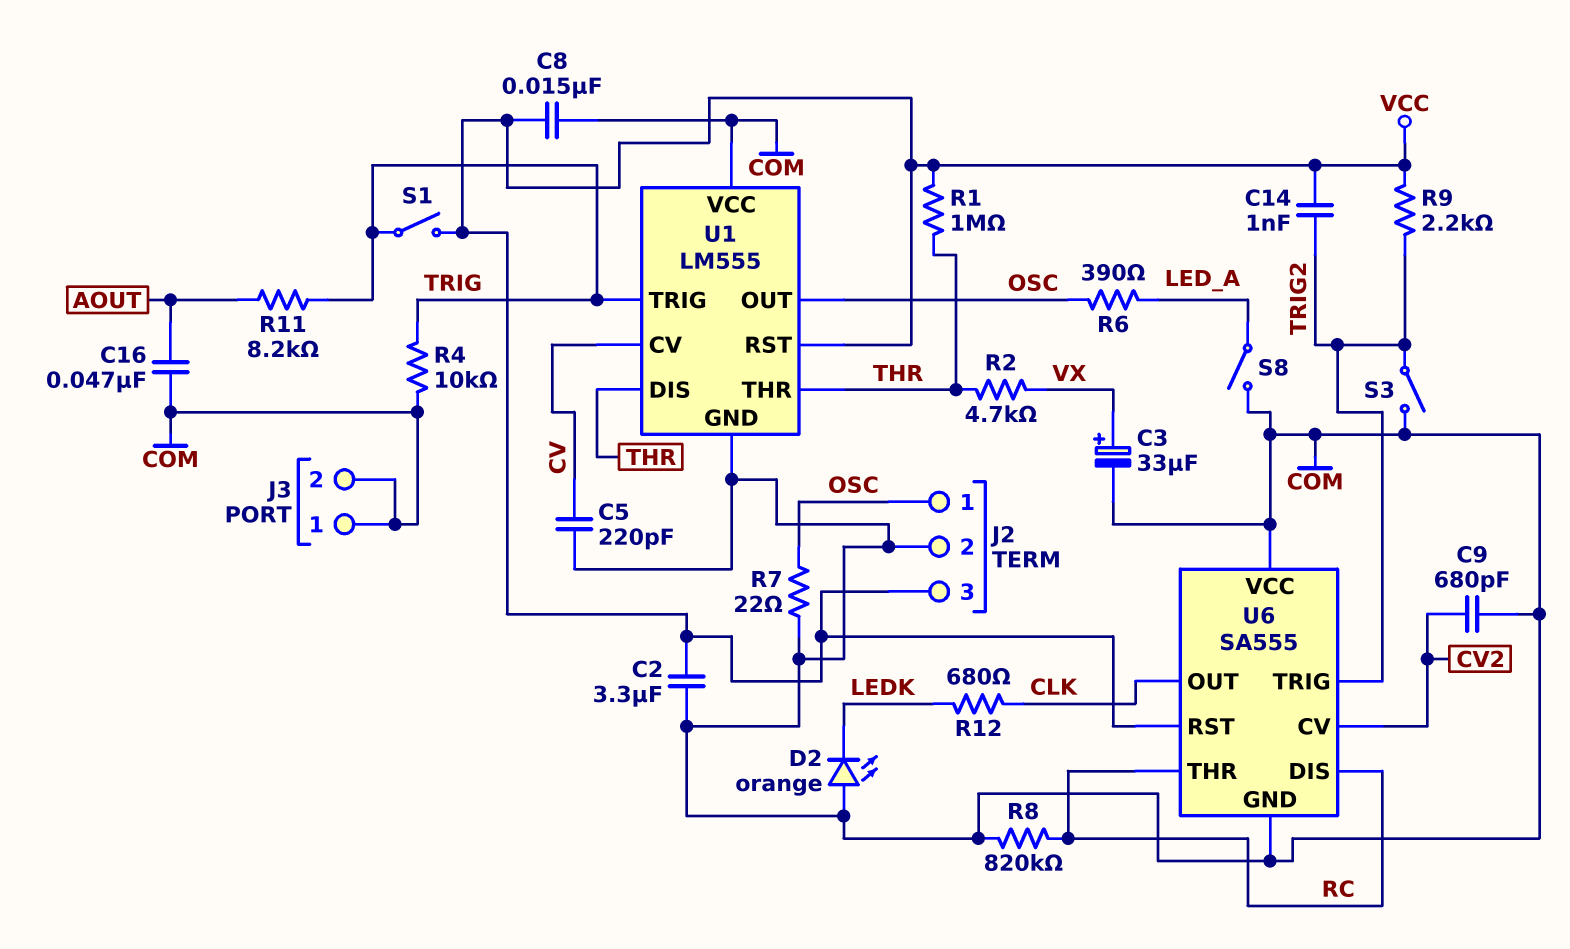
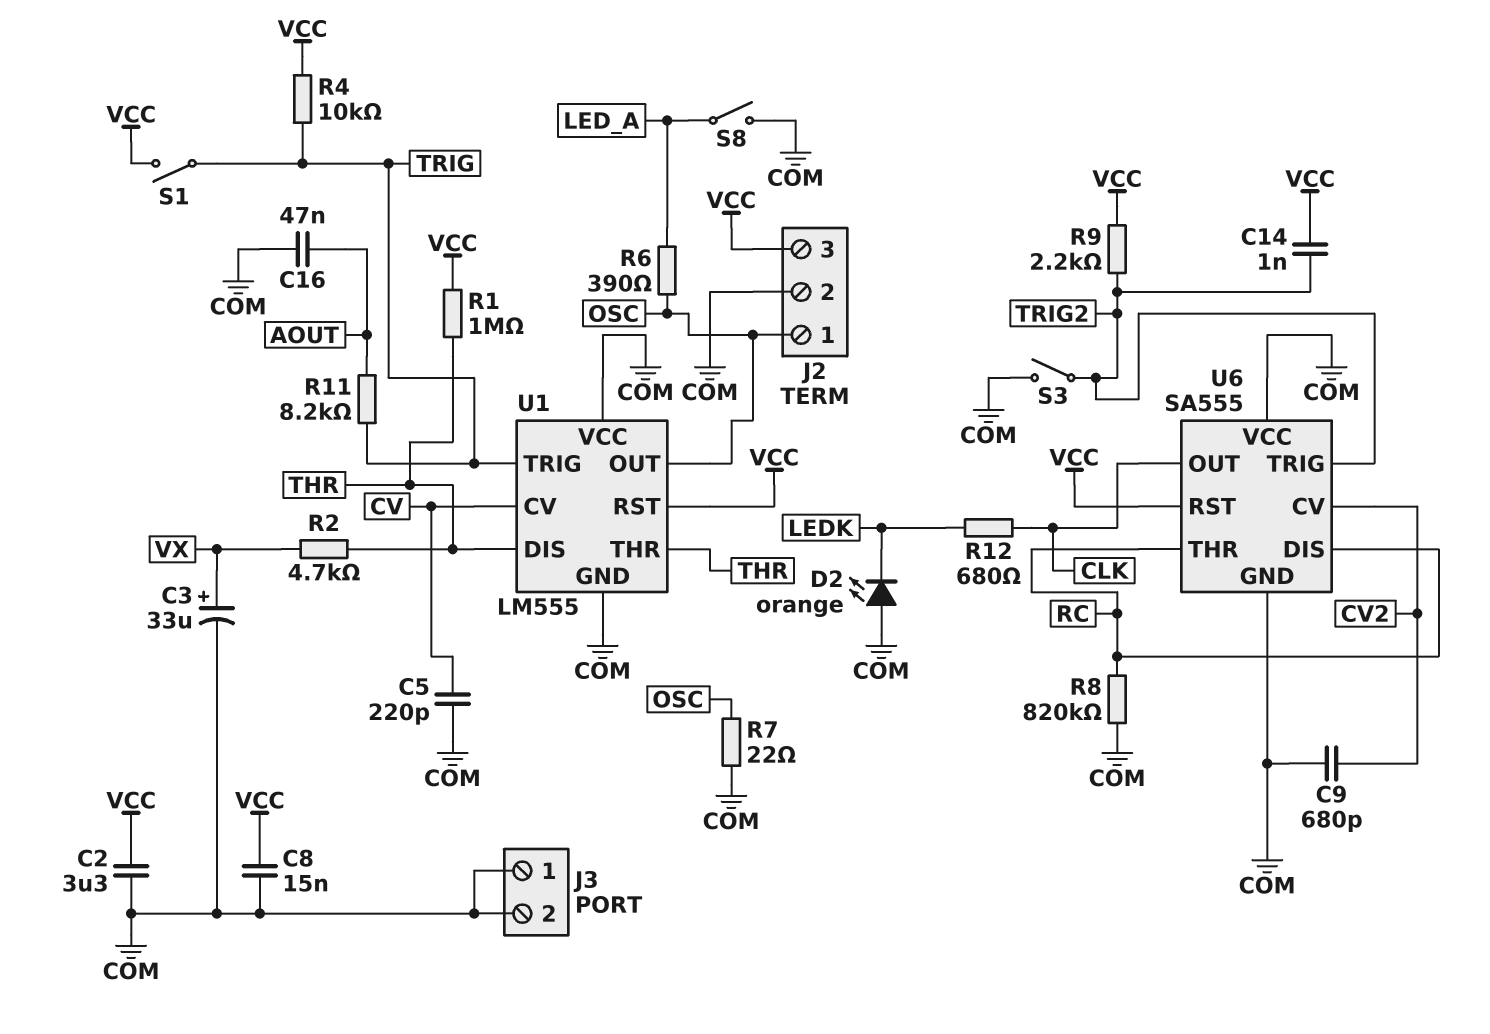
R4: 10k (COM, TRIG) -> 10k (TRIG, VCC)

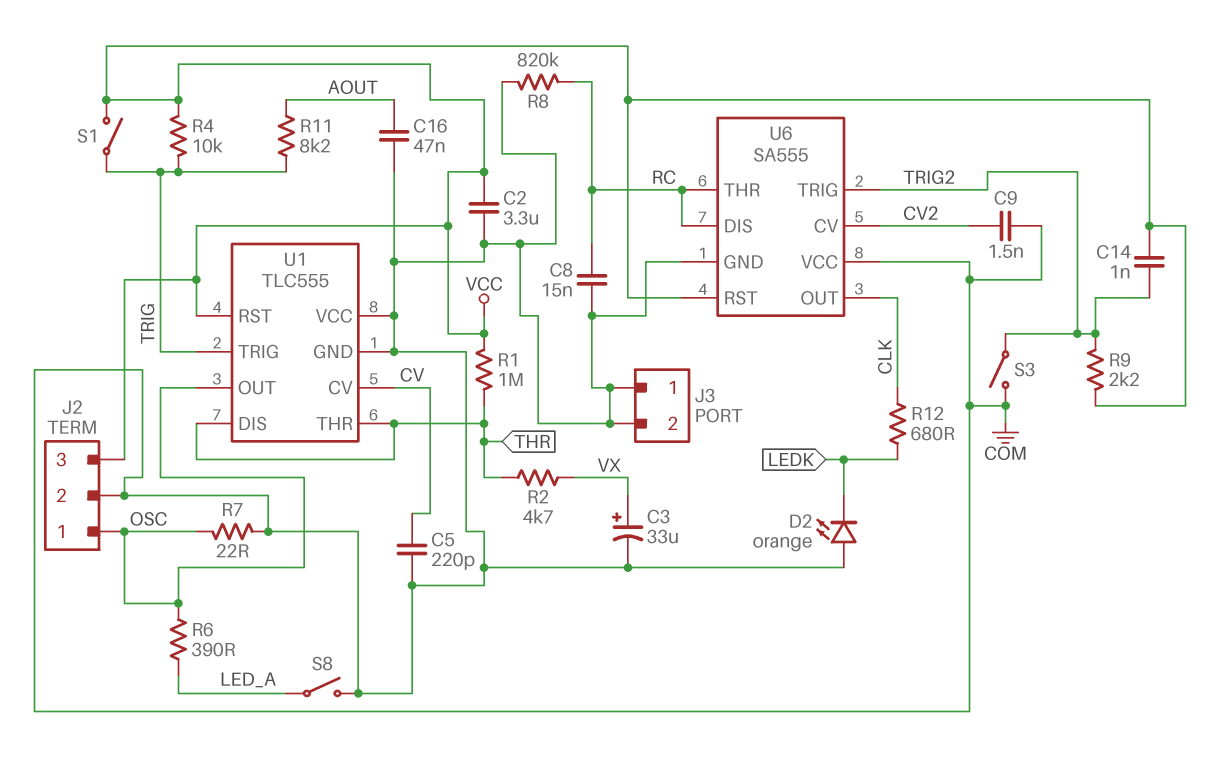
C8: 15nF (COM, VCC) -> 15nF (COM, RC)
C9: 680pF (COM, CV2) -> 1.5nF (COM, CV2)
U1: LM555 -> TLC555

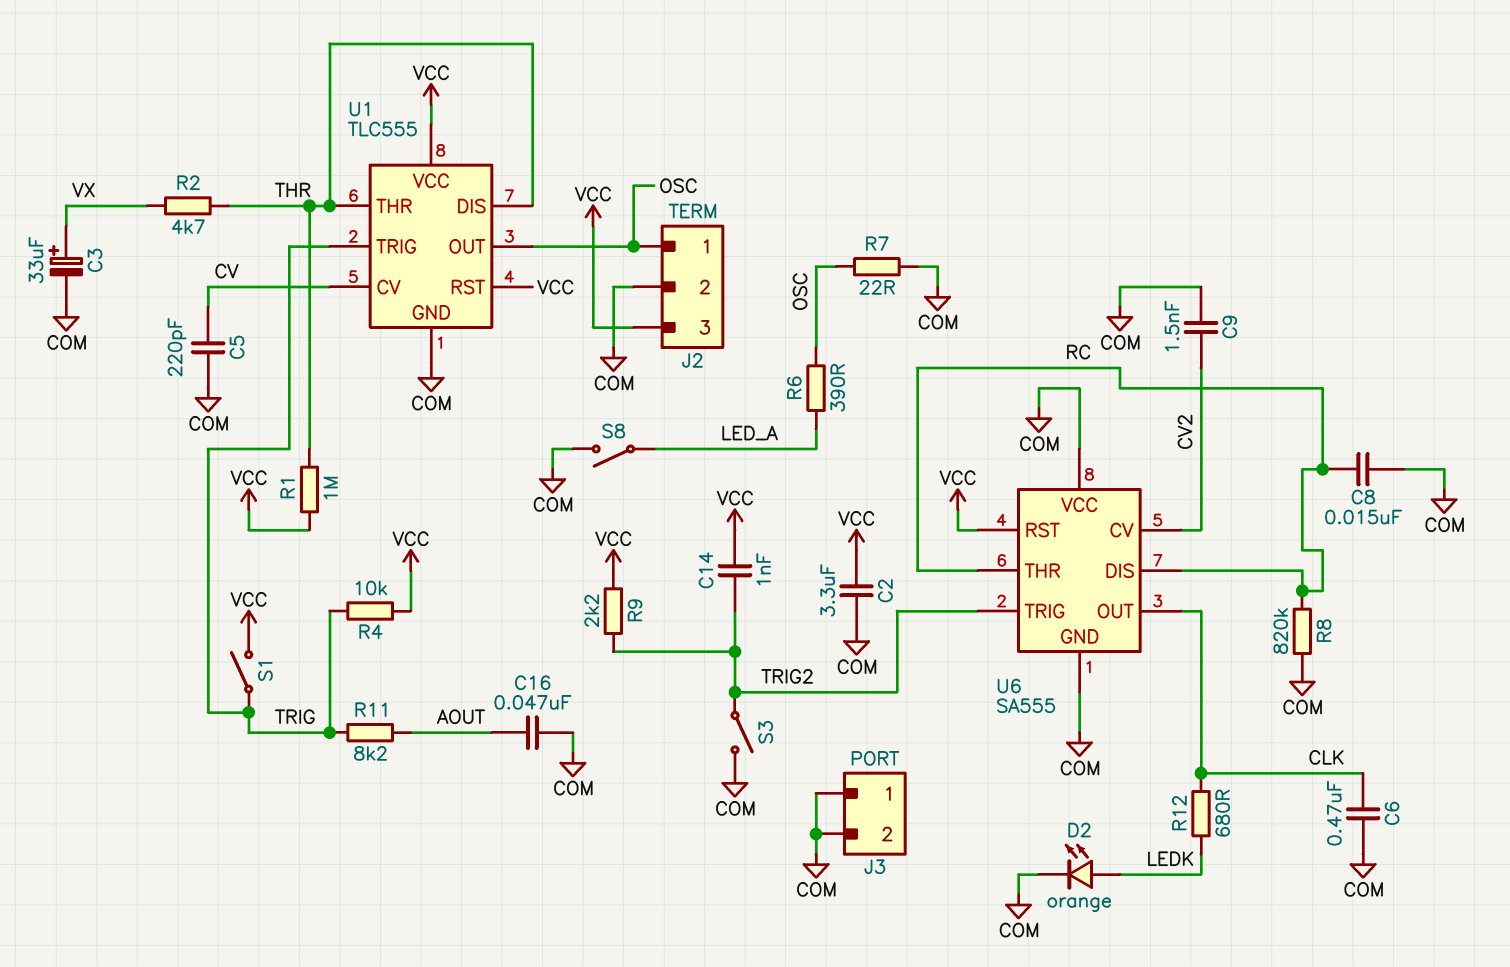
C6: none -> 470nF (CLK, COM)
D2: LED orange (A COM, K LEDK) -> LED orange (A LEDK, K COM)
U1 pin VCC: COM -> VCC

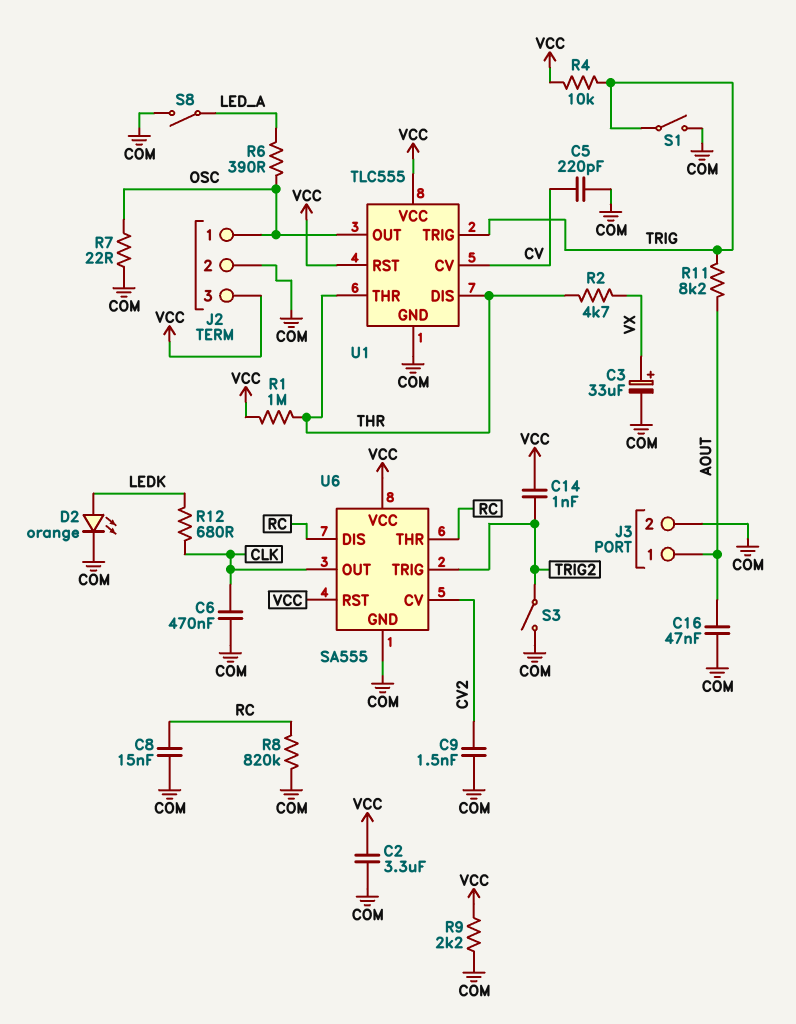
J3 pin 1: COM -> AOUT
R9: 2.2k (TRIG2, VCC) -> 2.2k (COM, VCC)
S1: switch (TRIG, VCC) -> switch (COM, TRIG)
U6 pin VCC: COM -> VCC

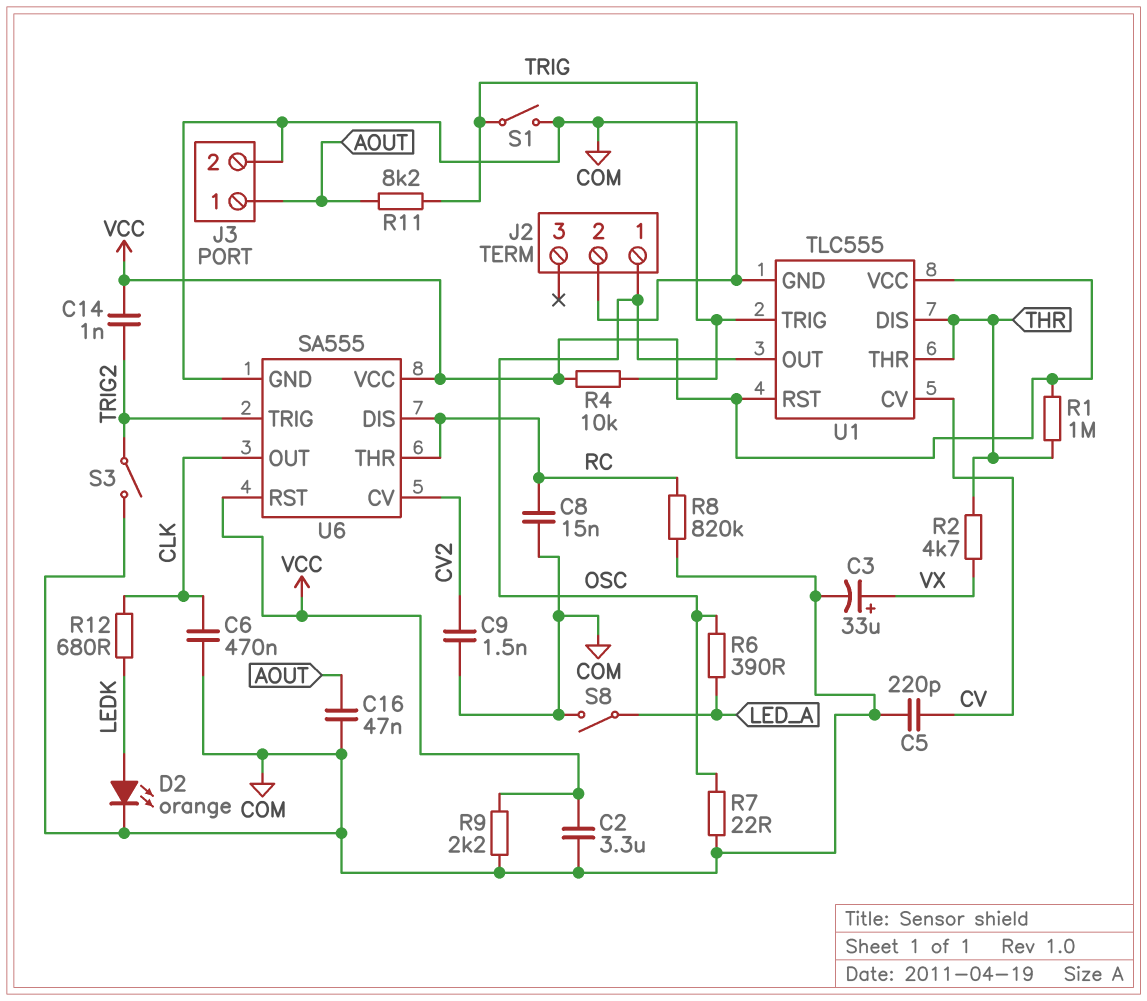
J2 pin 3: VCC -> none

